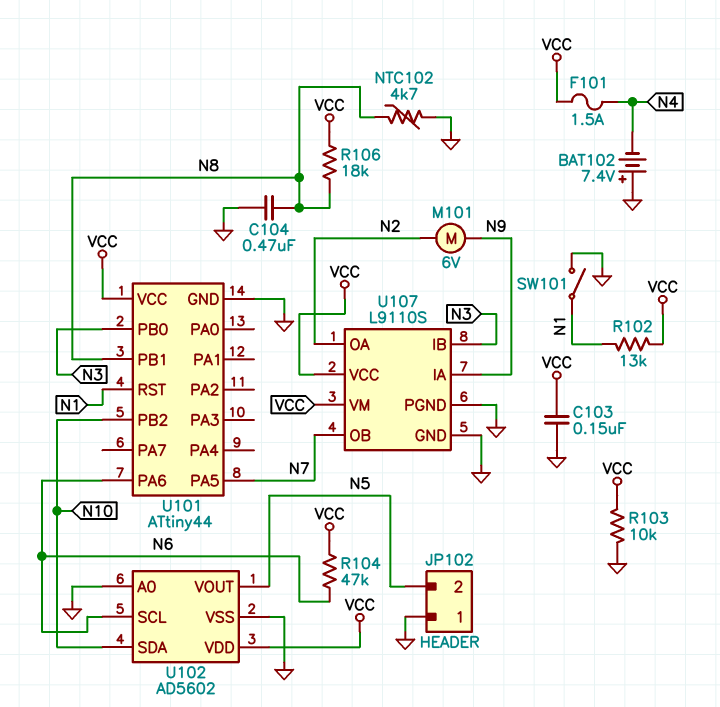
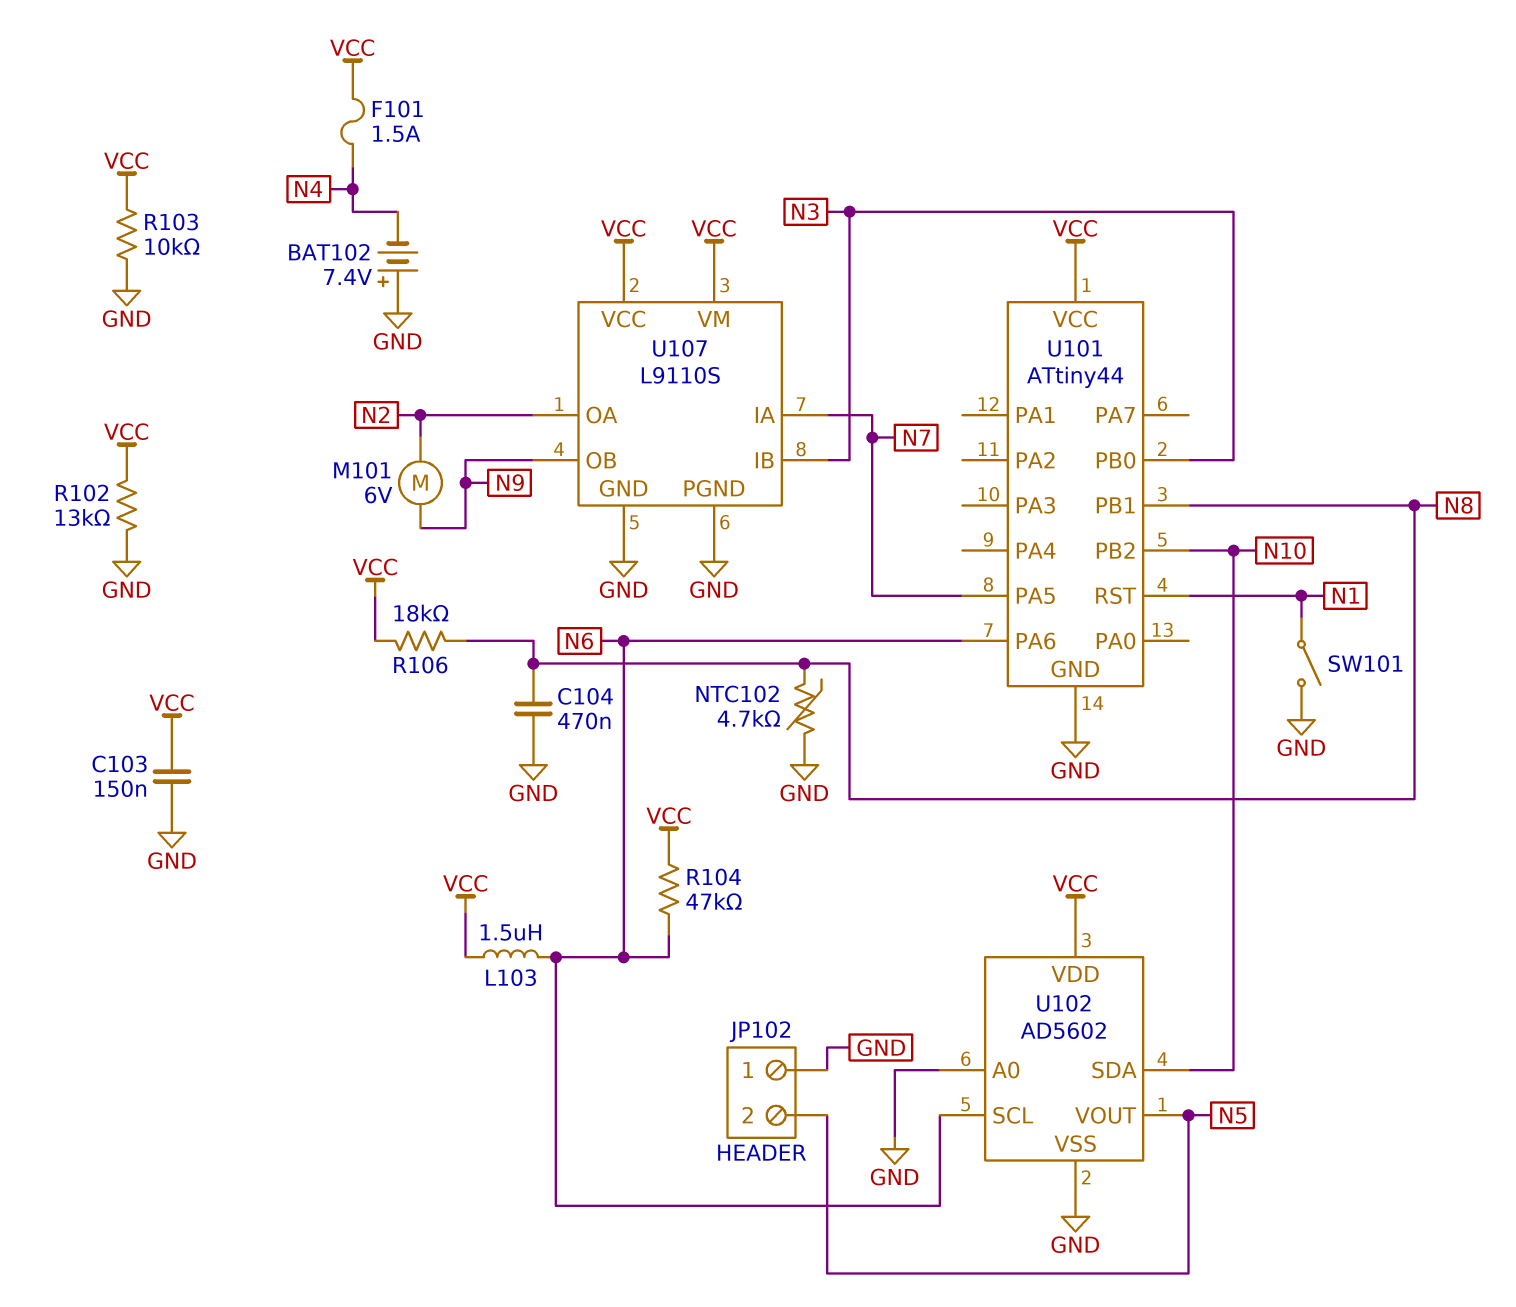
L103: none -> 1.5uH (N6, VCC)
R102: 13k (N1, VCC) -> 13k (GND, VCC)
U107 pin IA: N9 -> N7
U107 pin OB: N7 -> N9

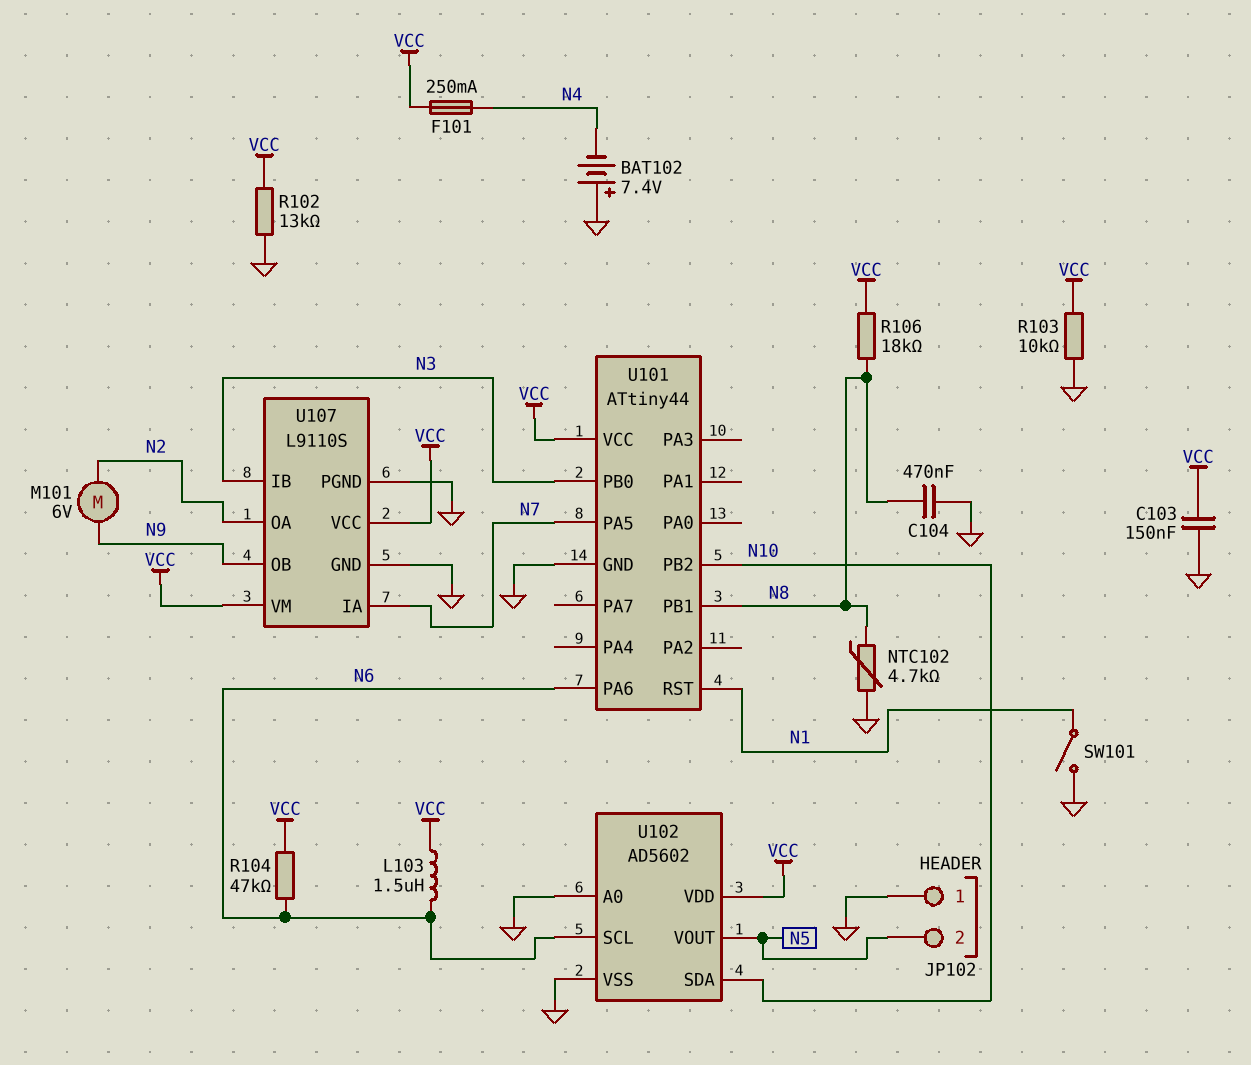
F101: 1.5A (N4, VCC) -> 250mA (N4, VCC)

